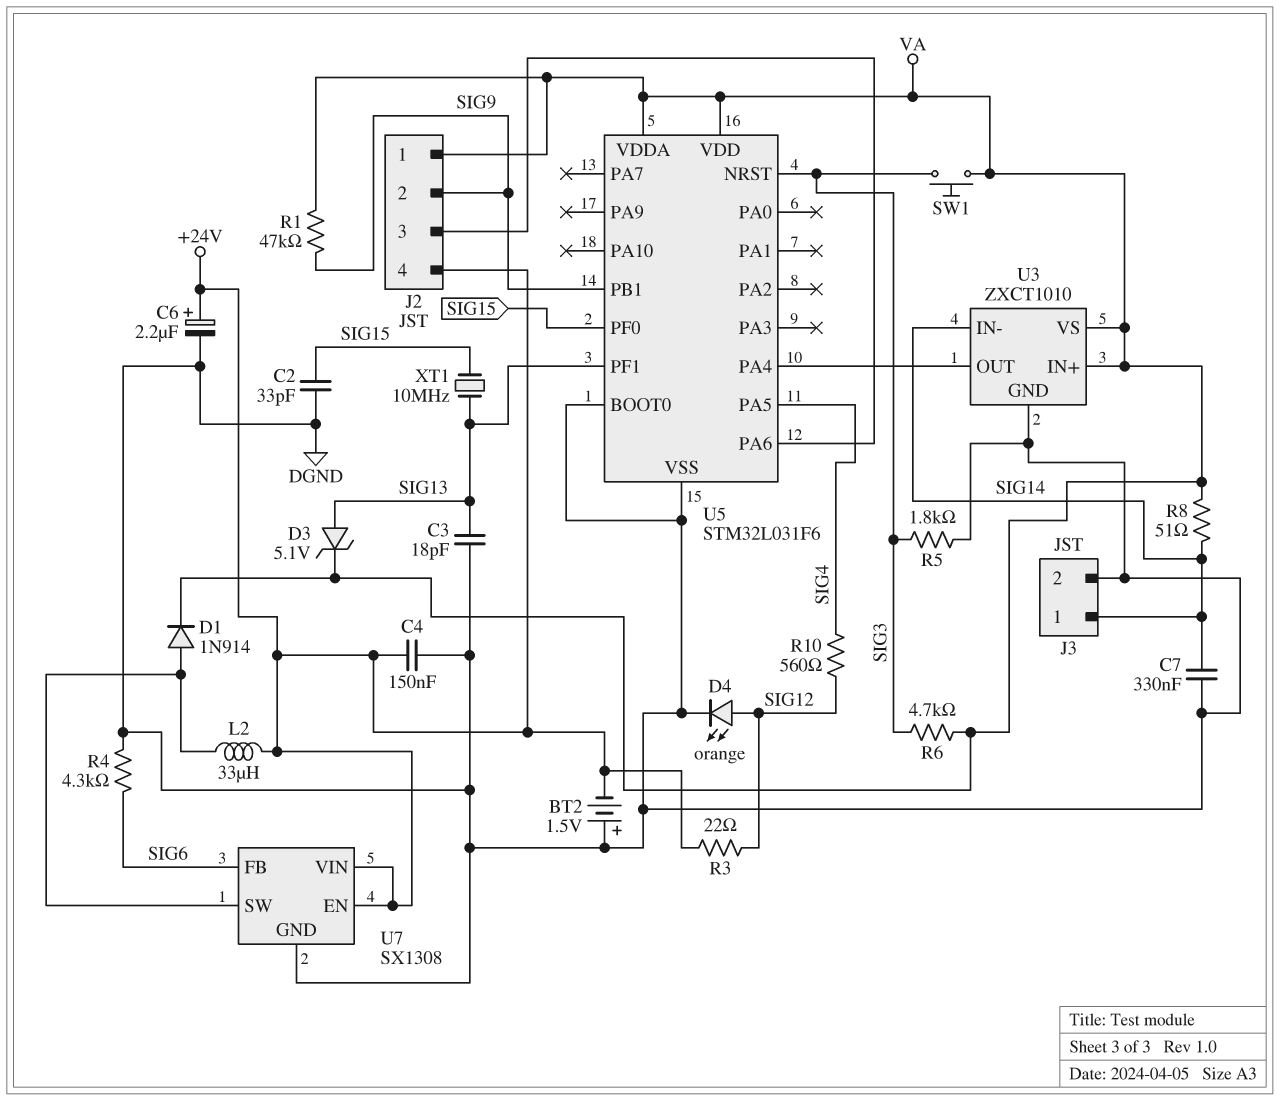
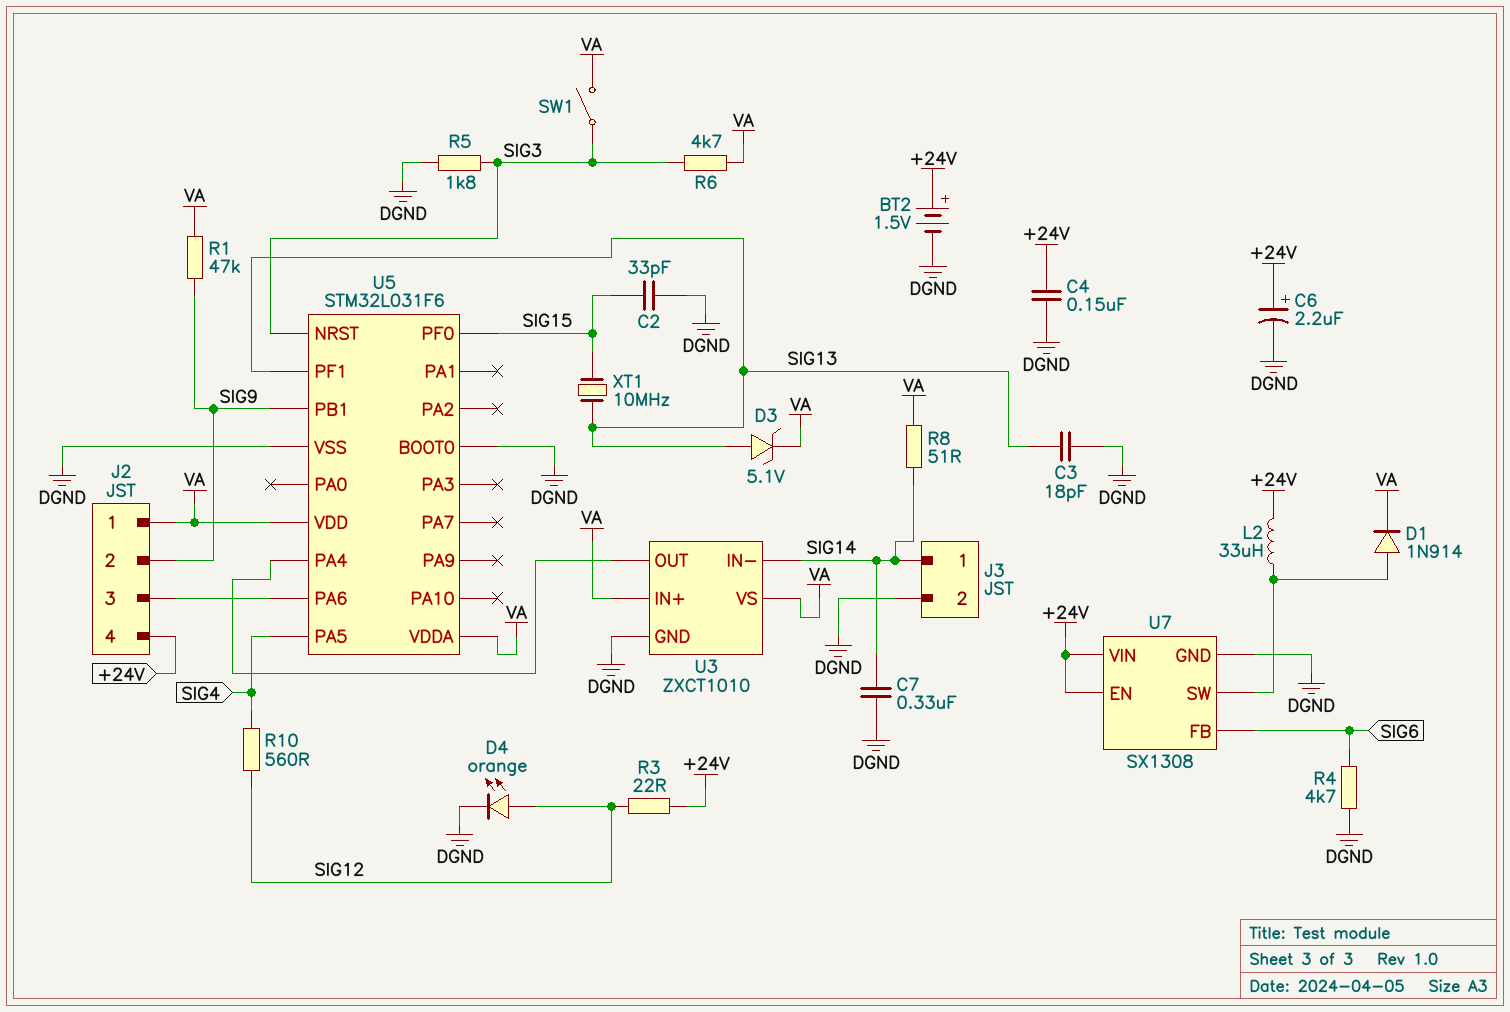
BT2: 1.5V (plus DGND, minus +24V) -> 1.5V (plus +24V, minus DGND)
R4: 4.3k (DGND, SIG6) -> 4.7k (DGND, SIG6)
SW1: button (SIG3, VA) -> switch (SIG3, VA)

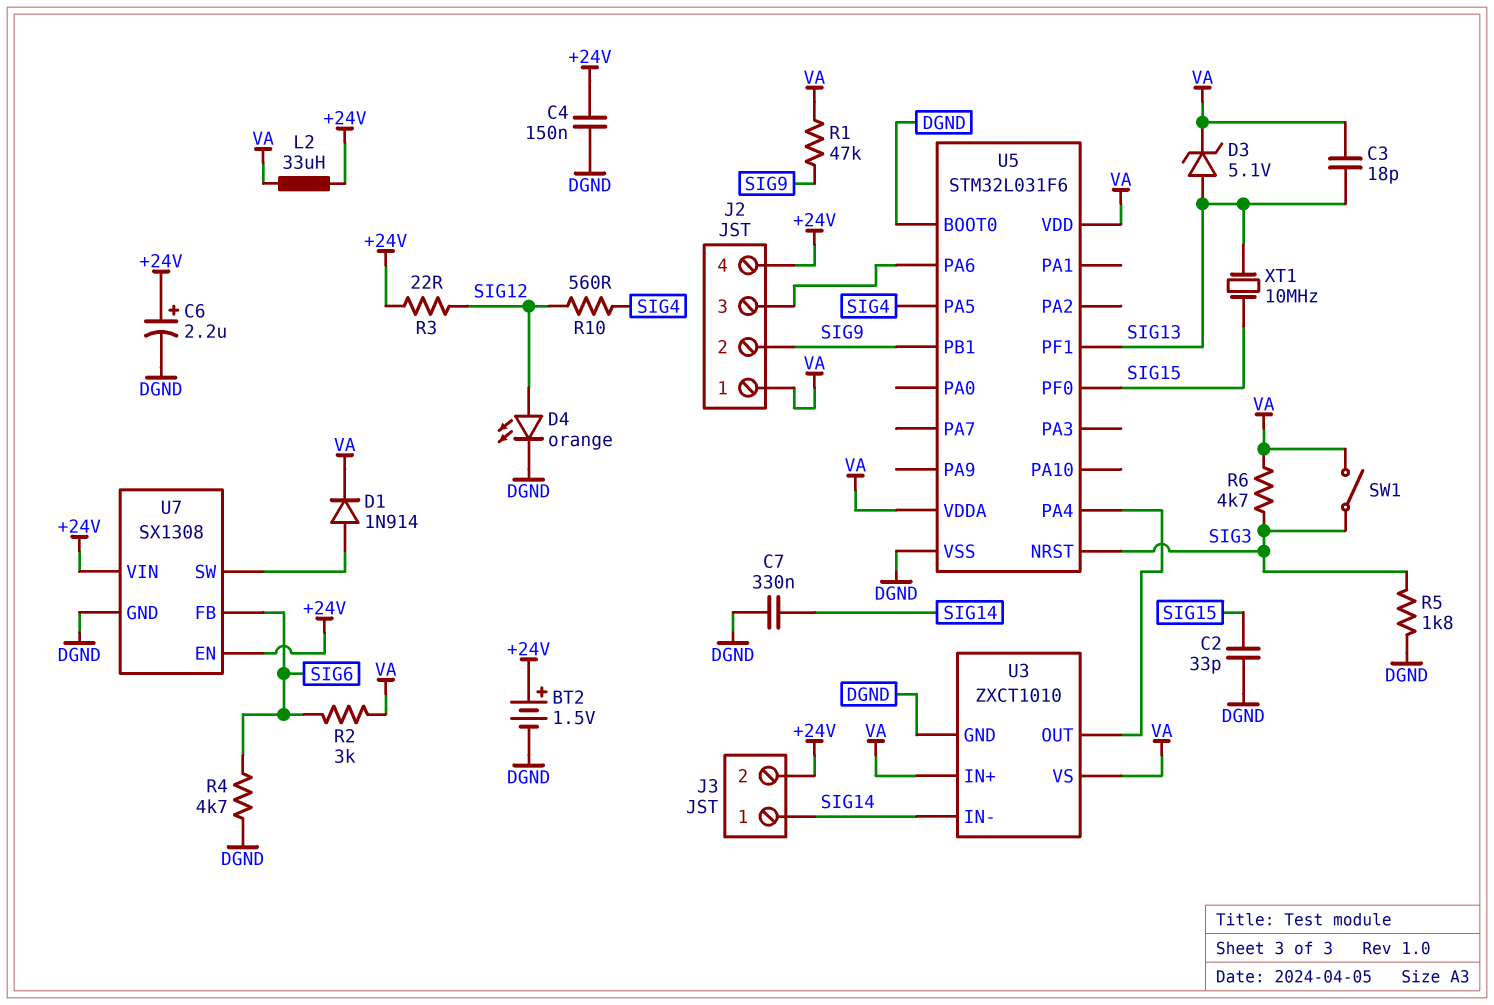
C3: 18pF (DGND, SIG13) -> 18pF (SIG13, VA)
J3 pin 2: DGND -> +24V
L2: 33uH (+24V, U7/SW) -> 33uH (+24V, VA)
R2: none -> 3k (SIG6, VA)
R8: 51 (SIG14, VA) -> none

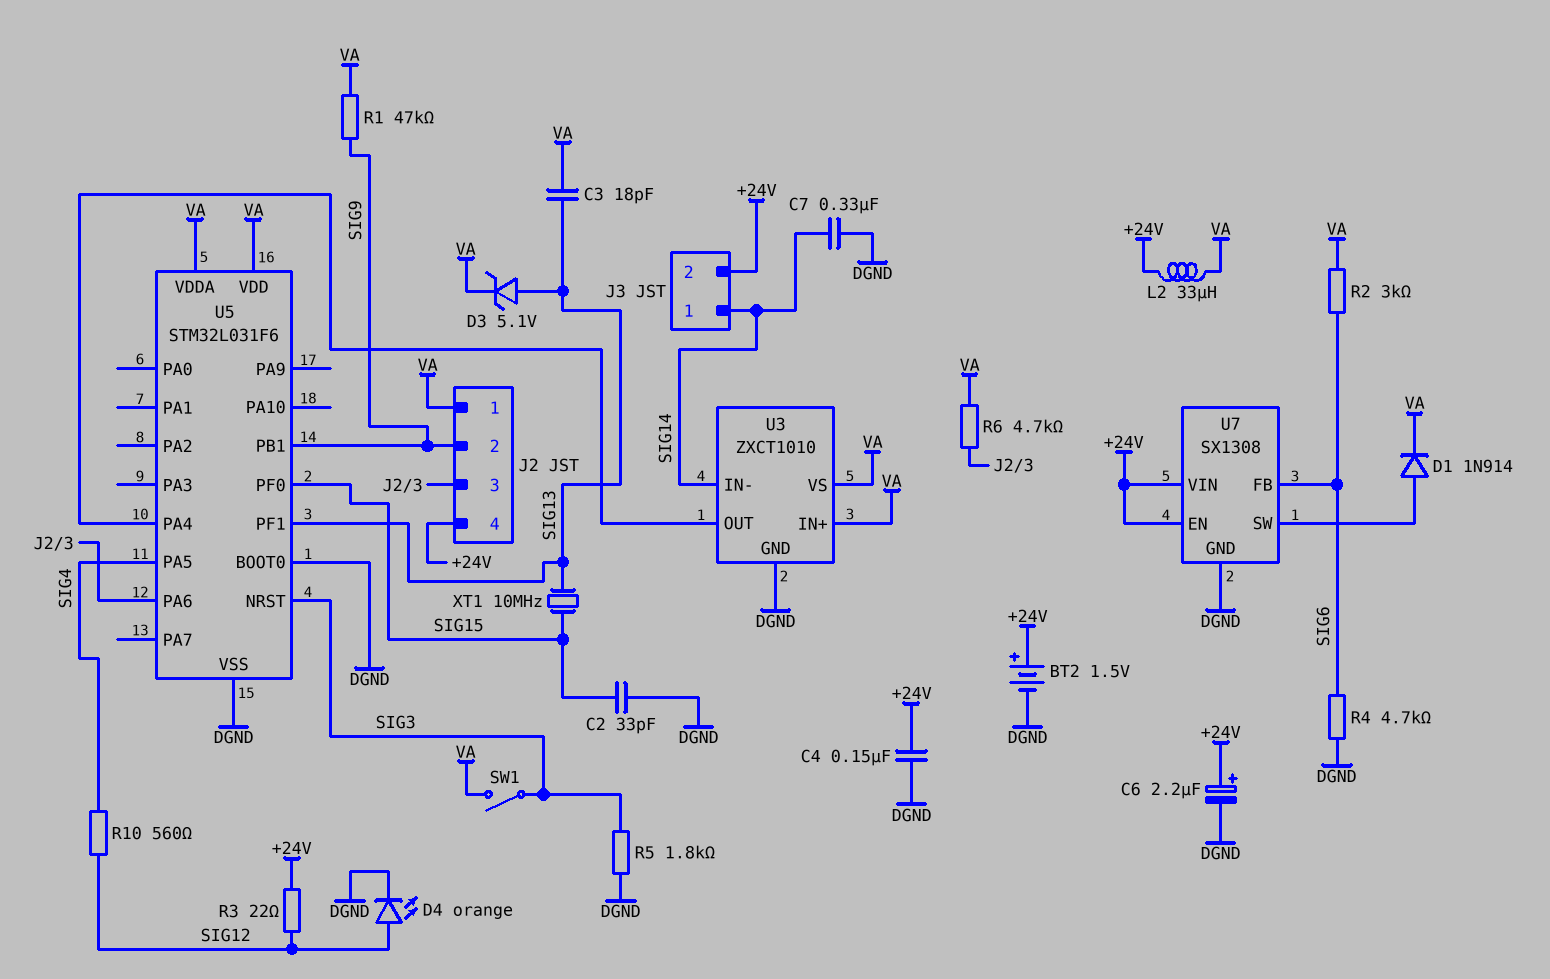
R6: 4.7k (SIG3, VA) -> 4.7k (J2/3, VA)

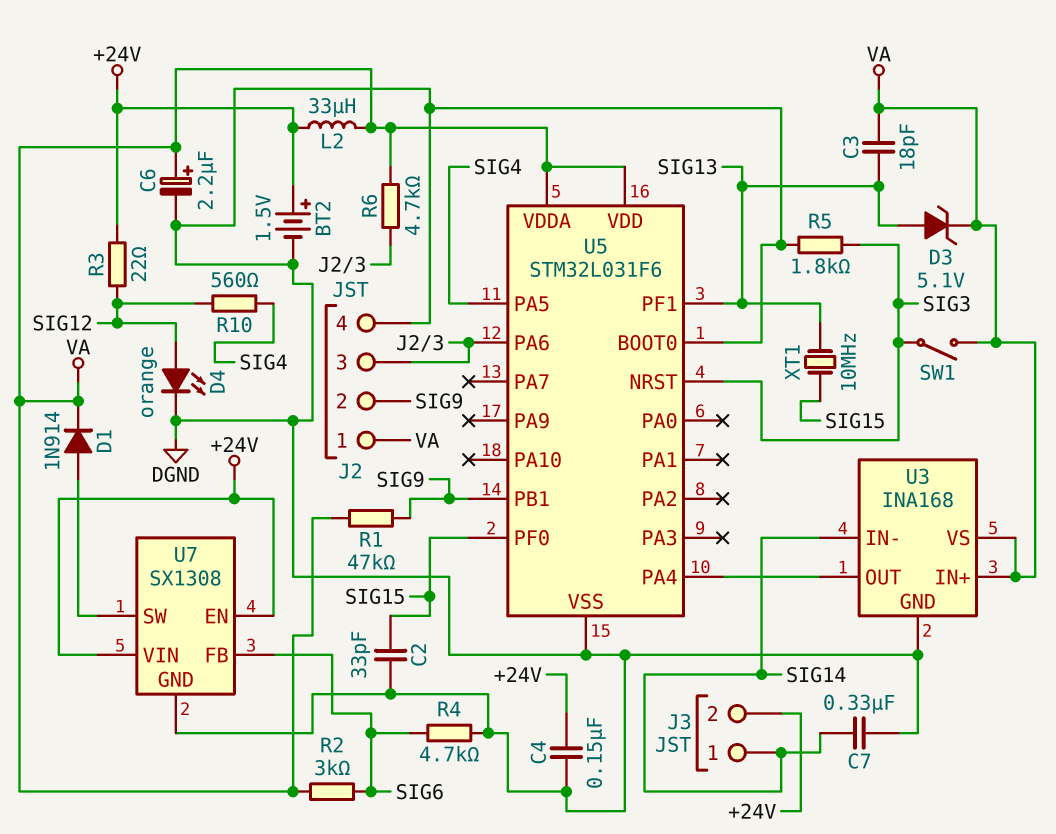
C6: 2.2uF (plus +24V, minus DGND) -> 2.2uF (plus VA, minus DGND)
J2 pin 4: +24V -> DGND
U3: ZXCT1010 -> INA168

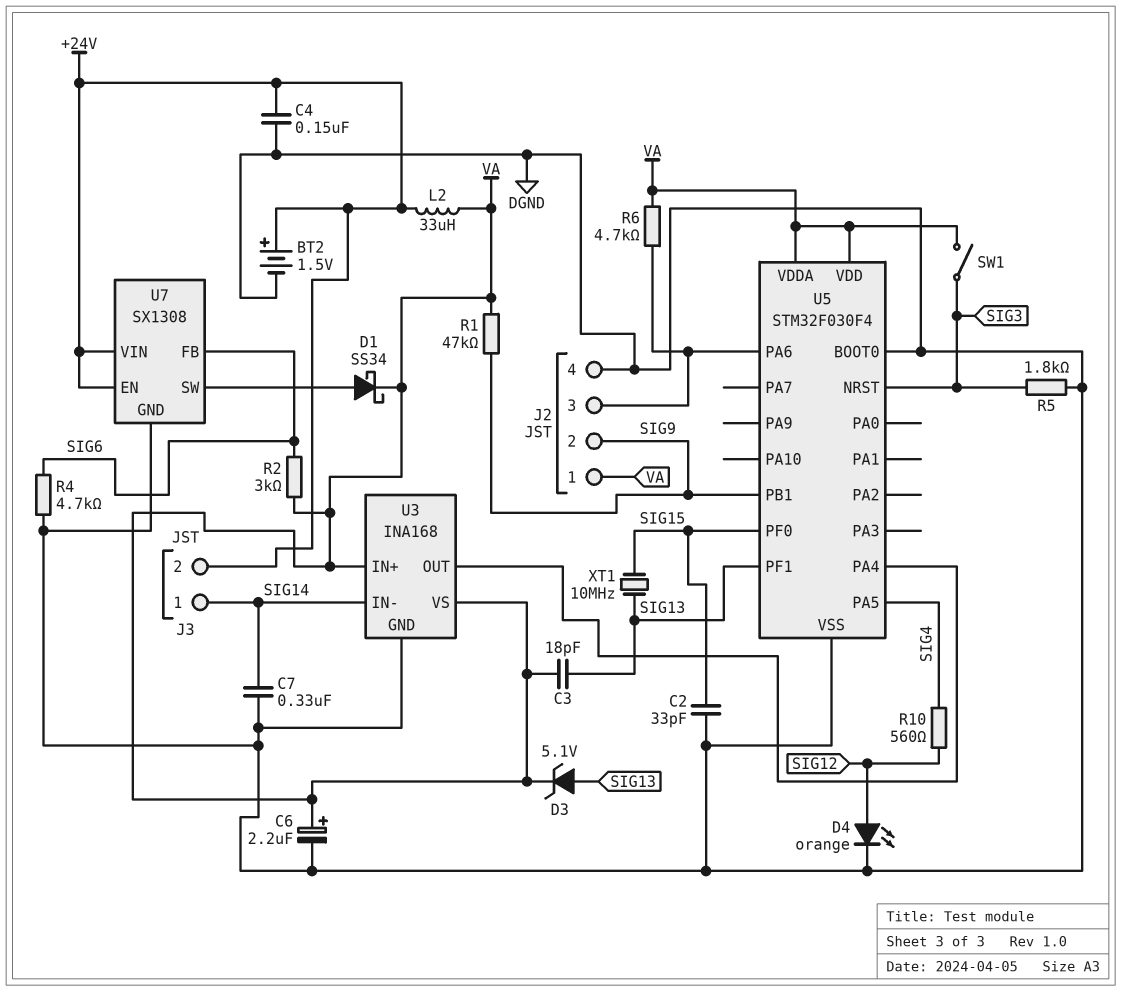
D1: diode 1N914 (A U7/SW, K VA) -> schottky SS34 (A U7/SW, K VA)
R3: 22 (+24V, SIG12) -> none
U5: STM32L031F6 -> STM32F030F4

